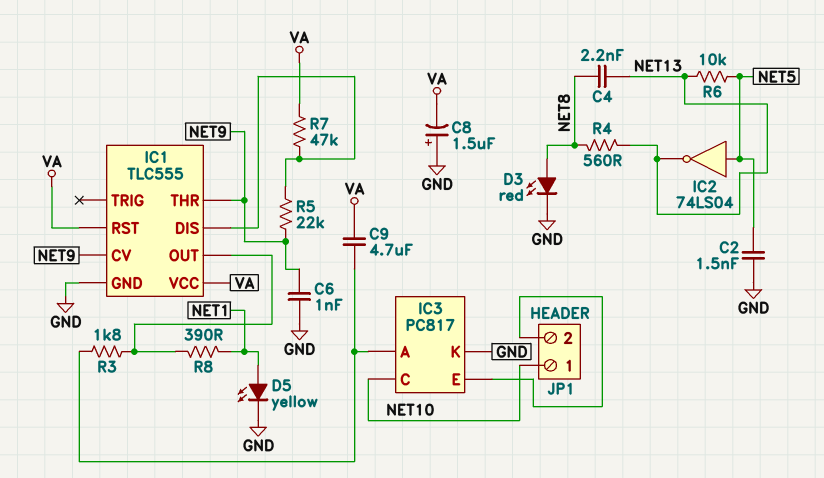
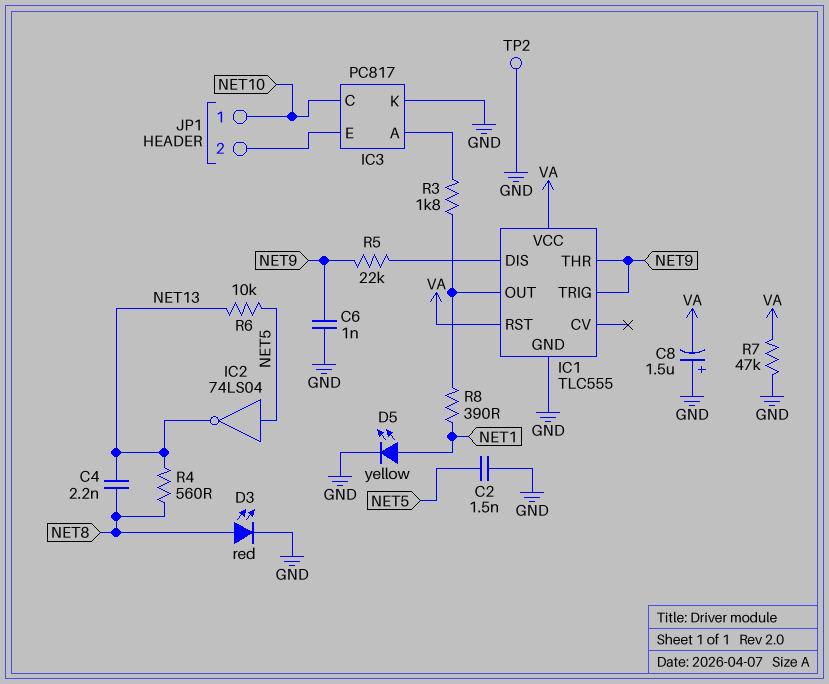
C9: 4.7uF (IC3/A, VA) -> none
IC1 pin CV: NET9 -> none
IC1 pin TRIG: none -> NET9
R7: 47k (IC1/DIS, VA) -> 47k (GND, VA)
TP2: none -> test point (GND)

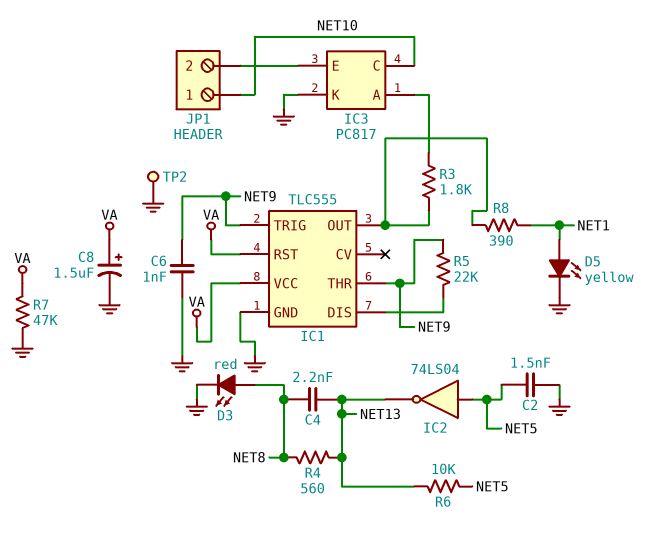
C8: 1.5uF (plus GND, minus VA) -> 1.5uF (plus VA, minus GND)

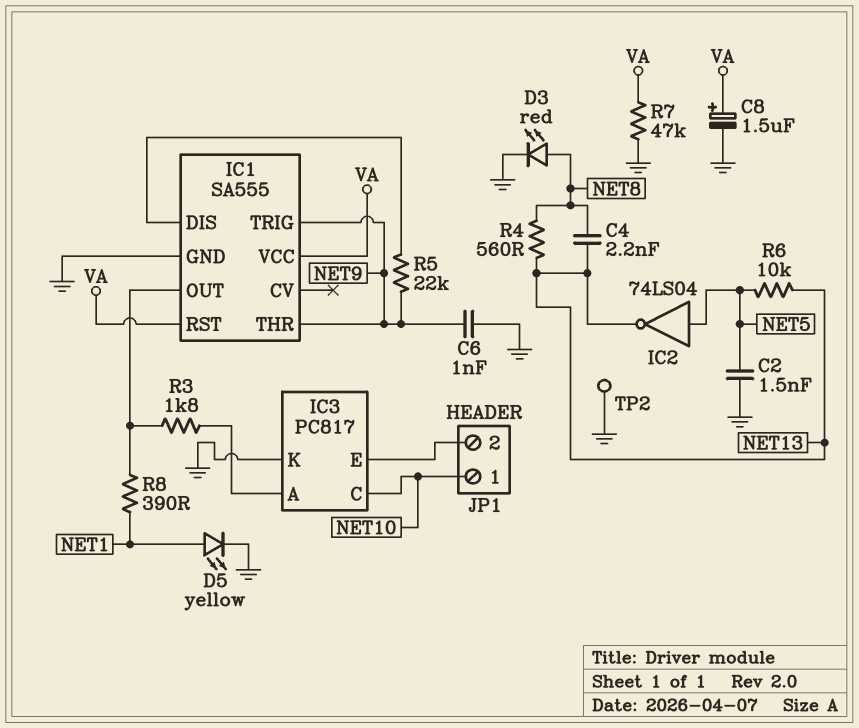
IC1: TLC555 -> SA555

